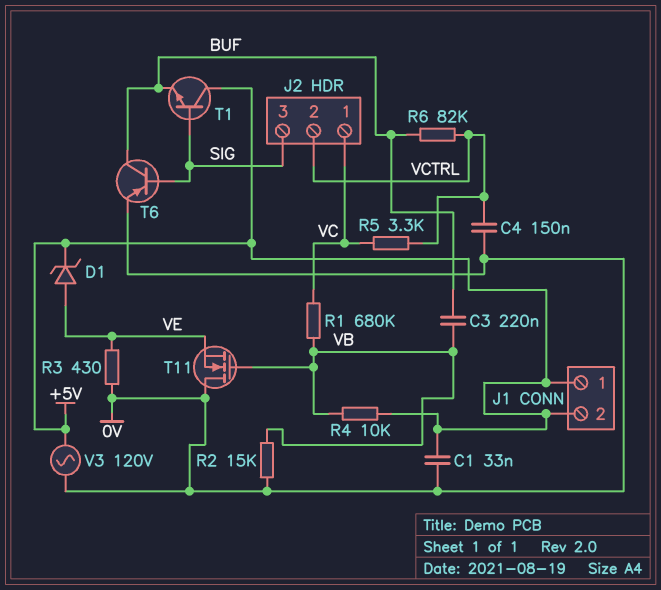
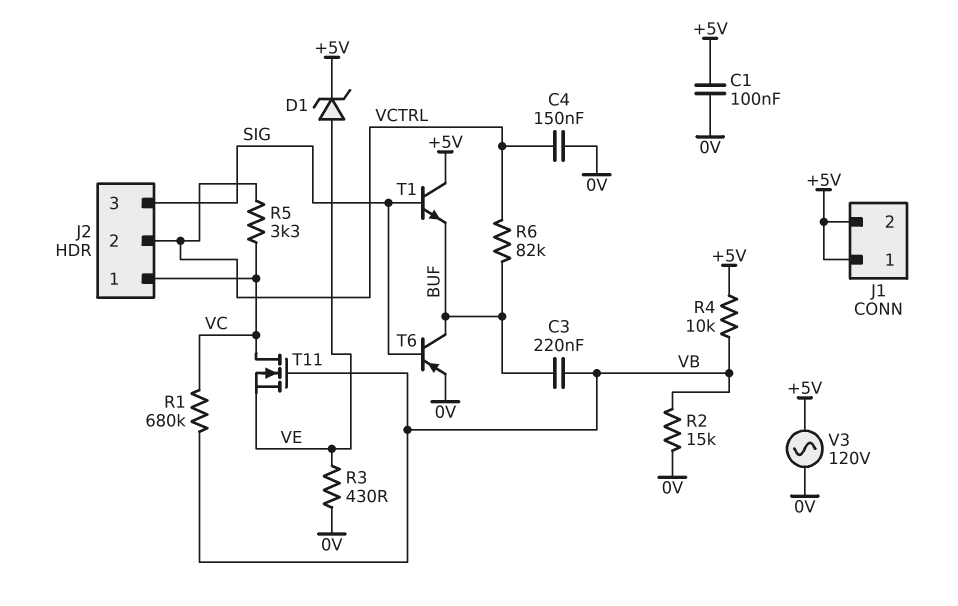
C1: 33nF (+5V, 0V) -> 100nF (+5V, 0V)
T11: NMOS (G VB, D 0V, S VE) -> NMOS (G VB, D VC, S VE)

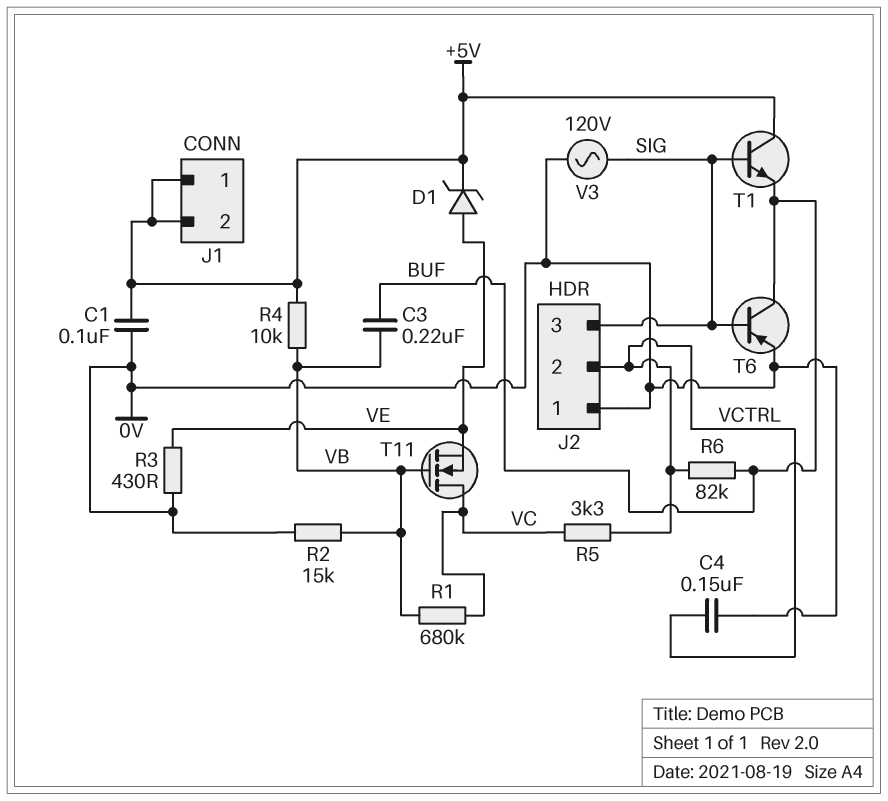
J2 pin 1: VC -> 0V
V3: AC 120V (+5V, 0V) -> AC 120V (0V, SIG)

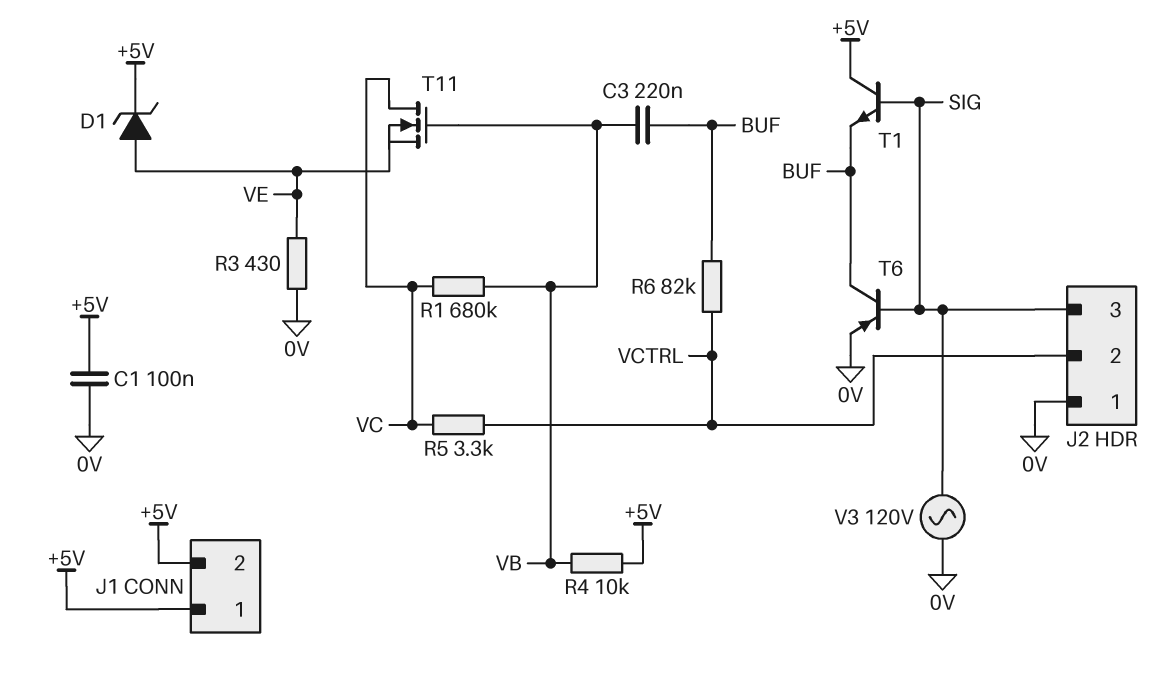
C4: 150nF (0V, VCTRL) -> none
R2: 15k (0V, VB) -> none

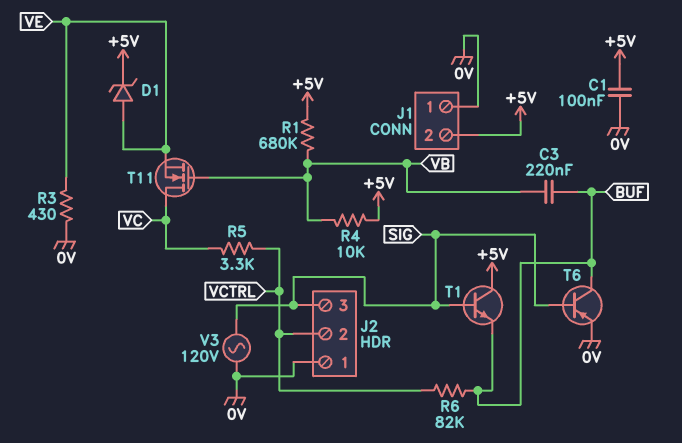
J1 pin 1: +5V -> 0V
R1: 680k (VB, VC) -> 680k (+5V, VB)

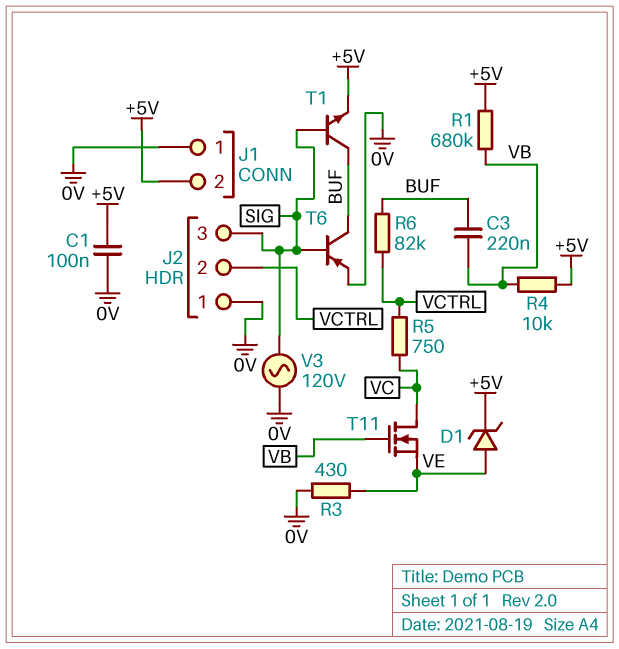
R5: 3.3k (VC, VCTRL) -> 750 (VC, VCTRL)
T1: NPN (B SIG, C +5V, E BUF) -> NPN (B SIG, C BUF, E +5V)

